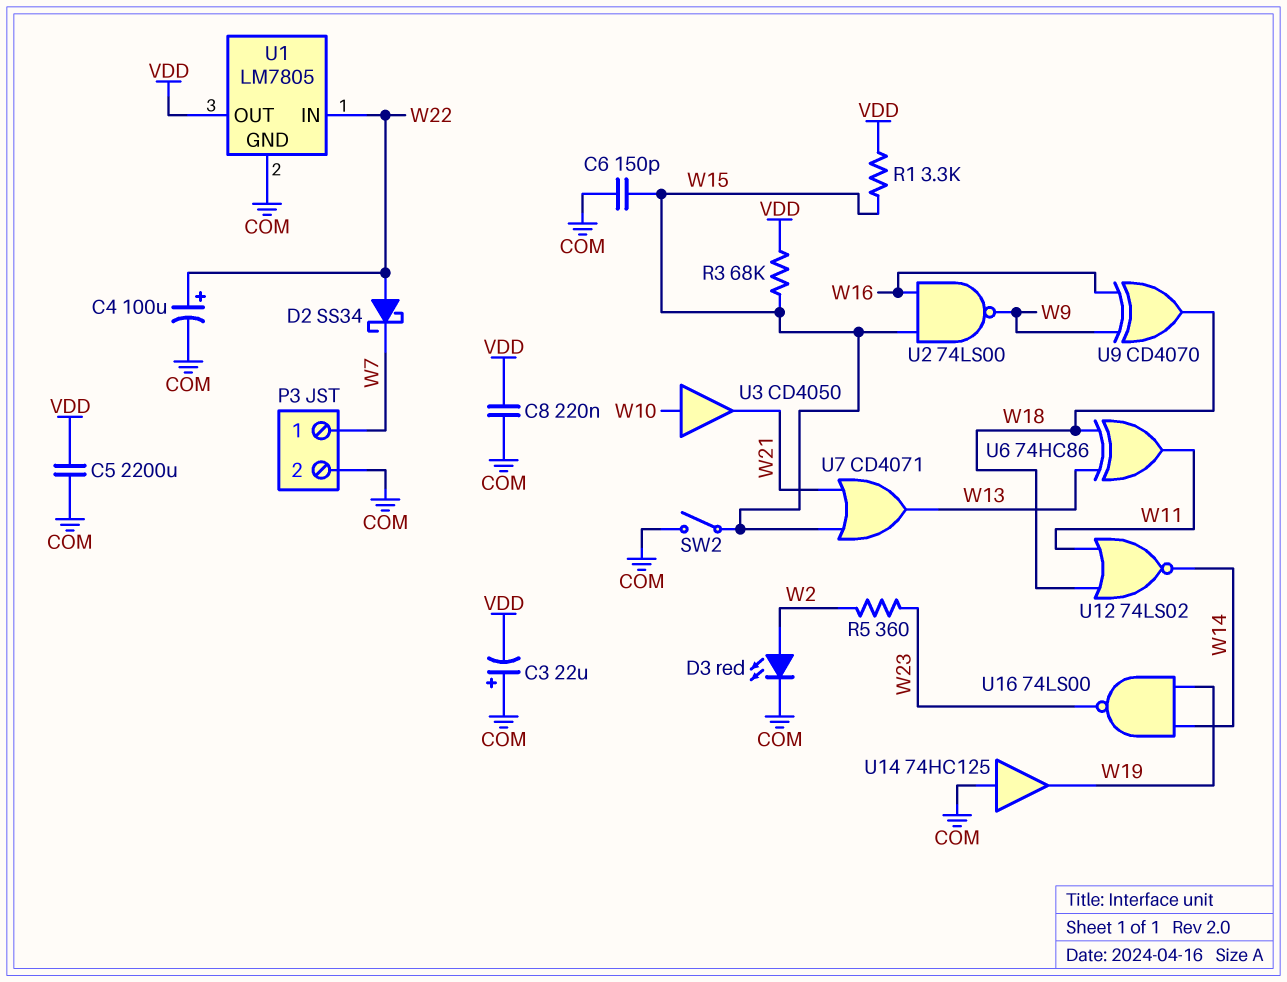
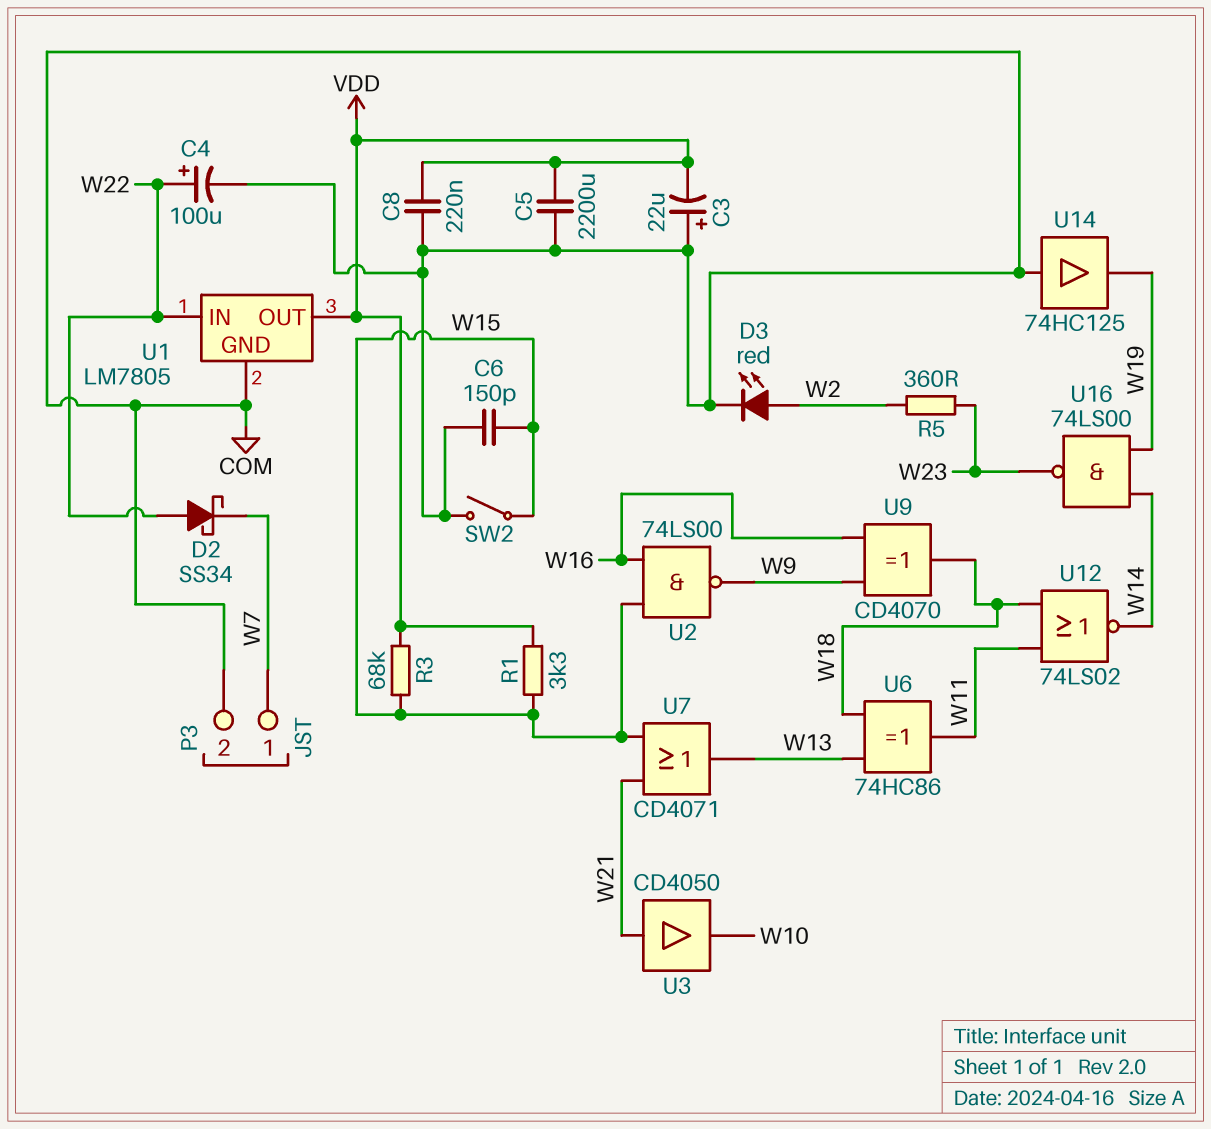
U3: buffer CD4050 (in W10, out W21) -> buffer CD4050 (in W21, out W10)

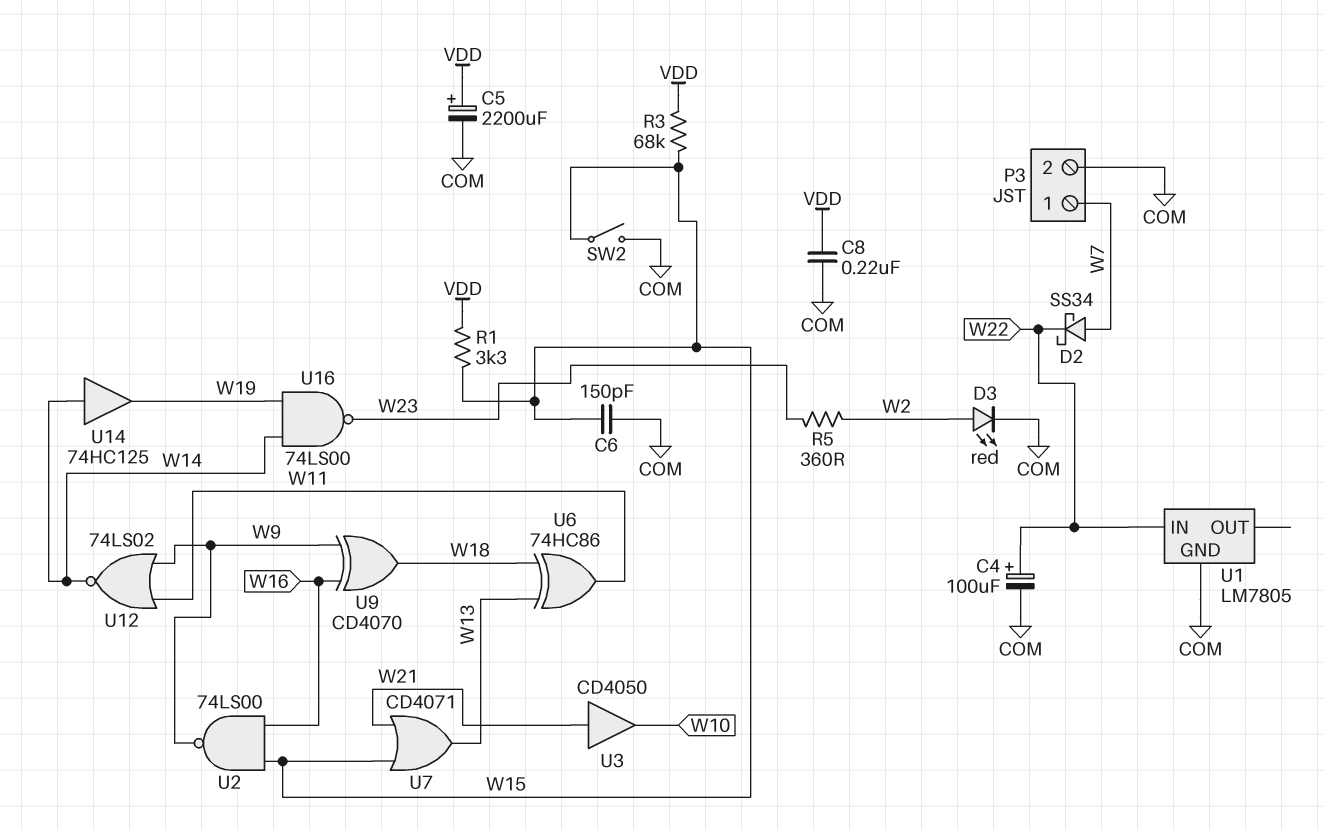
C3: 22uF (plus COM, minus VDD) -> none
C5: 2200uF (COM, VDD) -> 2200uF (plus VDD, minus COM)
D2: schottky SS34 (A W22, K W7) -> schottky SS34 (A W7, K W22)
U1 pin OUT: VDD -> none
U12: NOR 74LS02 (in W11, in W18, out W14) -> NOR 74LS02 (in W9, in W11, out W14)
U14: buffer 74HC125 (in COM, out W19) -> buffer 74HC125 (in W14, out W19)

